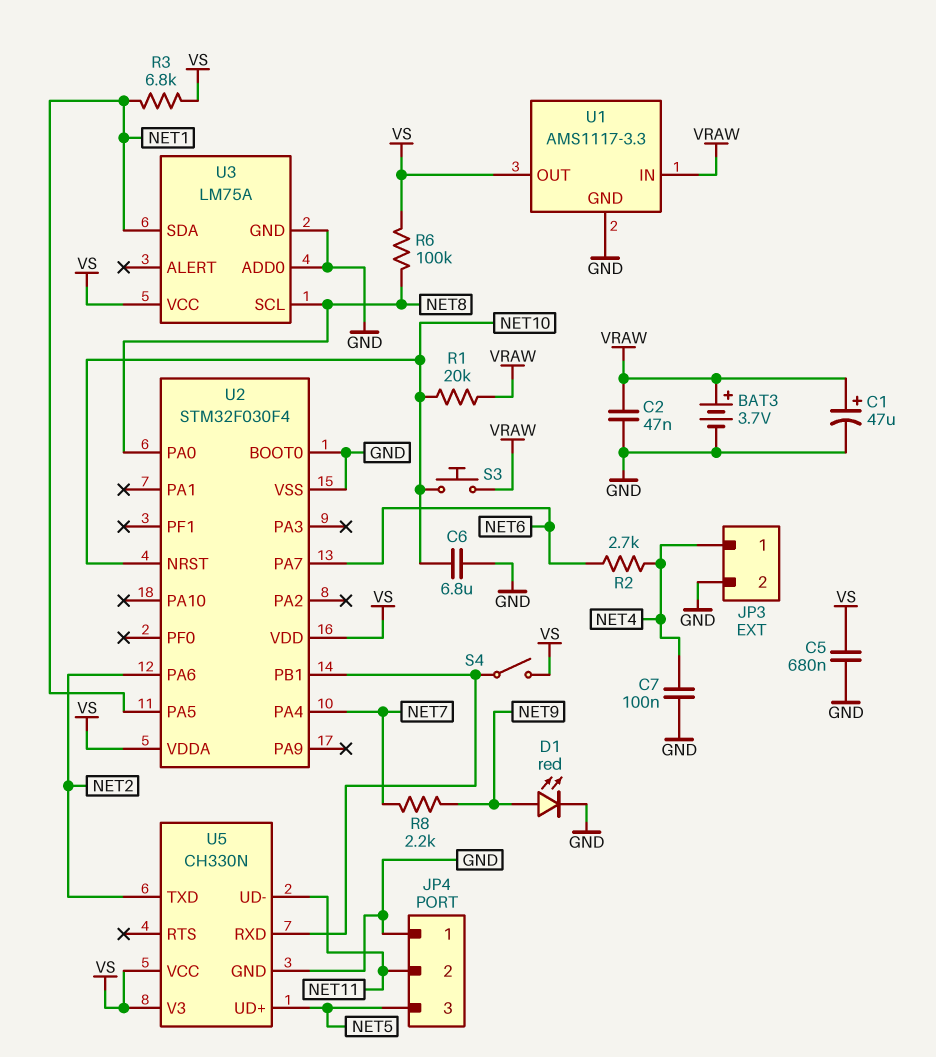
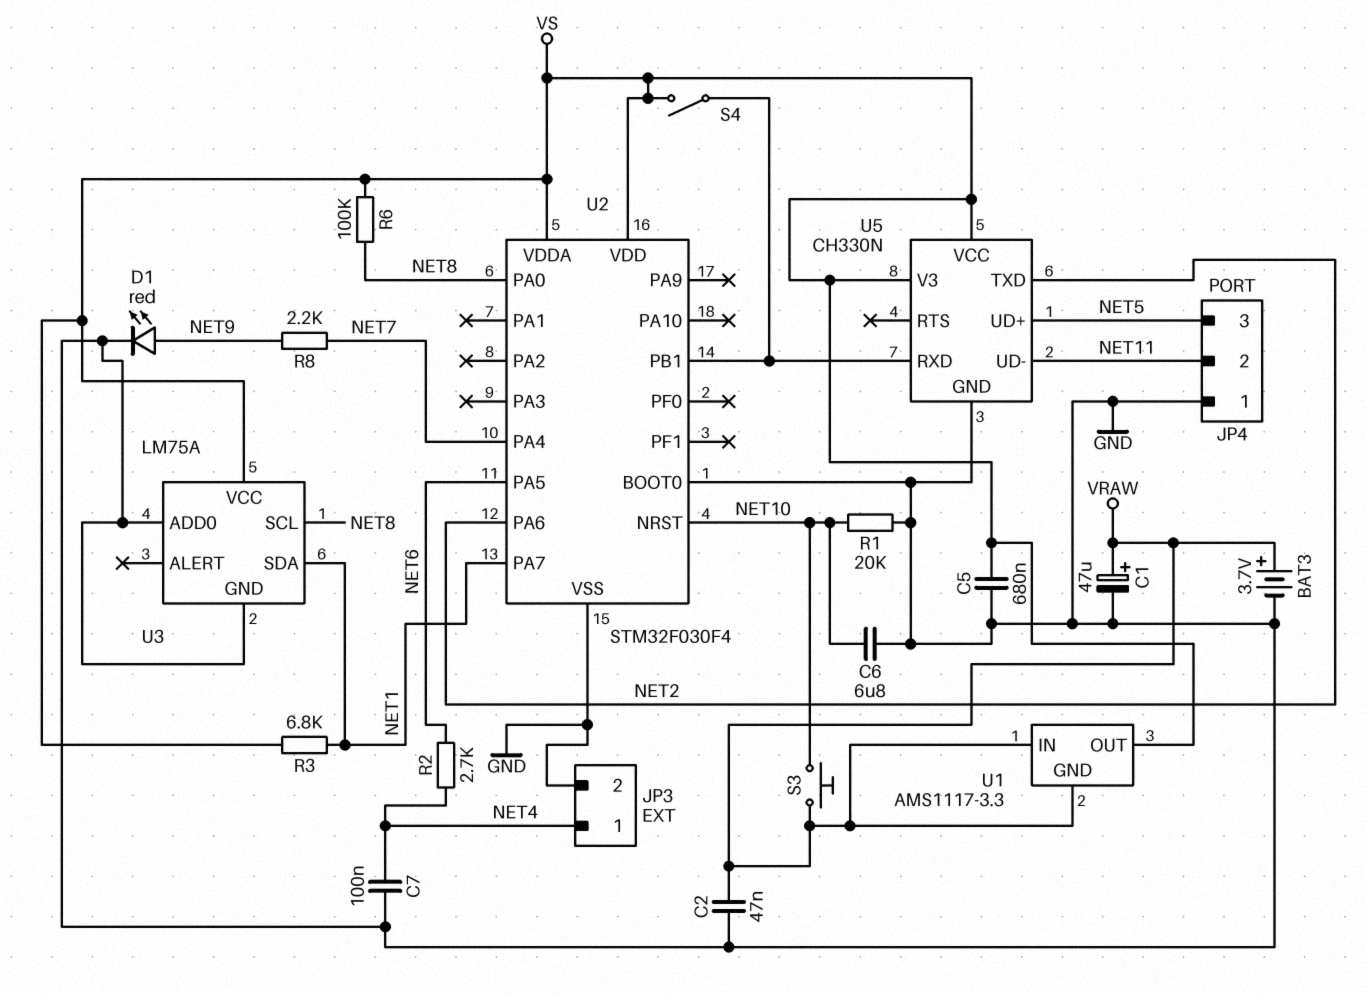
R1: 20k (NET10, VRAW) -> 20k (GND, NET10)
U1 pin GND: GND -> VRAW
U2 pin PA5: NET1 -> NET6
U2 pin PA7: NET6 -> NET1

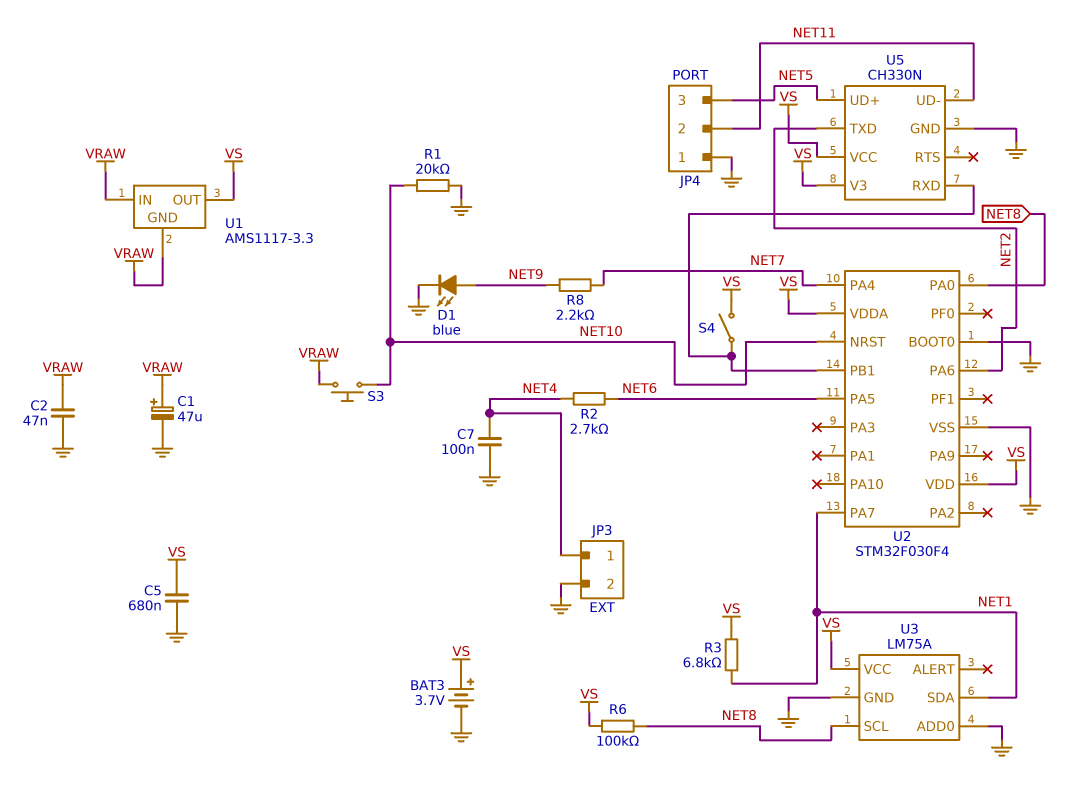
BAT3: 3.7V (plus VRAW, minus GND) -> 3.7V (plus VS, minus GND)
C6: 6.8uF (GND, NET10) -> none
D1: LED red (A NET9, K GND) -> LED blue (A NET9, K GND)

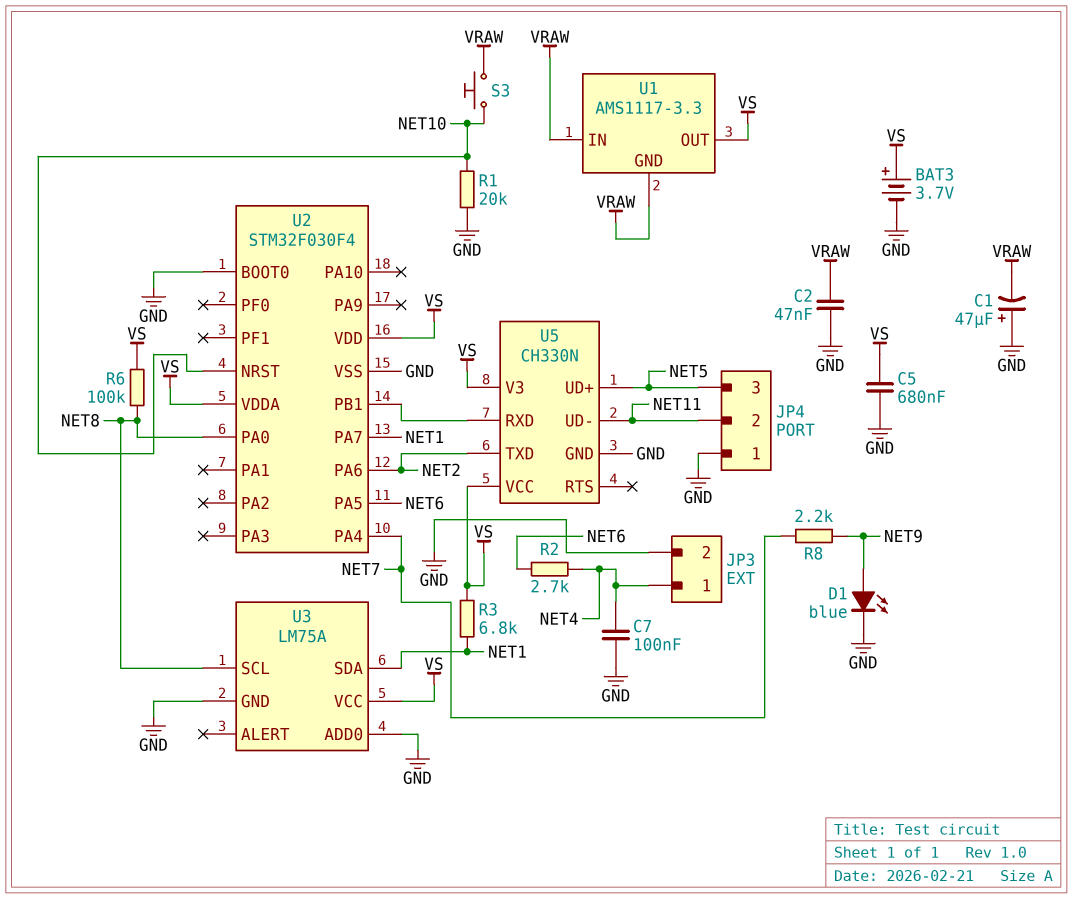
C1: 47uF (plus VRAW, minus GND) -> 47uF (plus GND, minus VRAW)
S4: switch (U2/PB1, VS) -> none

